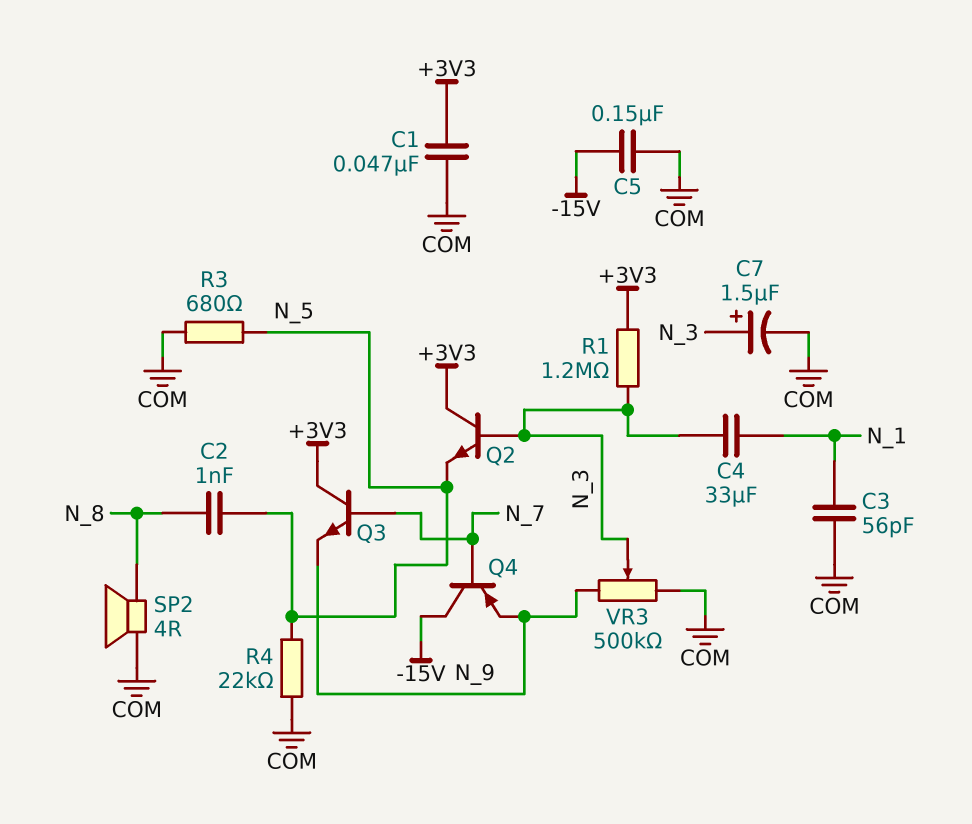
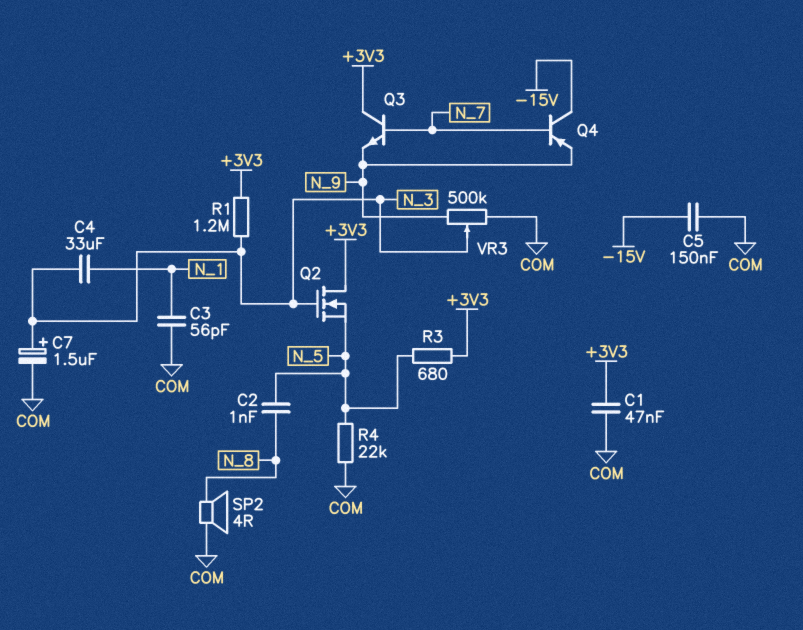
Q2: NPN (B N_3, C +3V3, E N_5) -> NMOS (G N_3, D +3V3, S N_5)
R3: 680 (COM, N_5) -> 680 (+3V3, N_5)

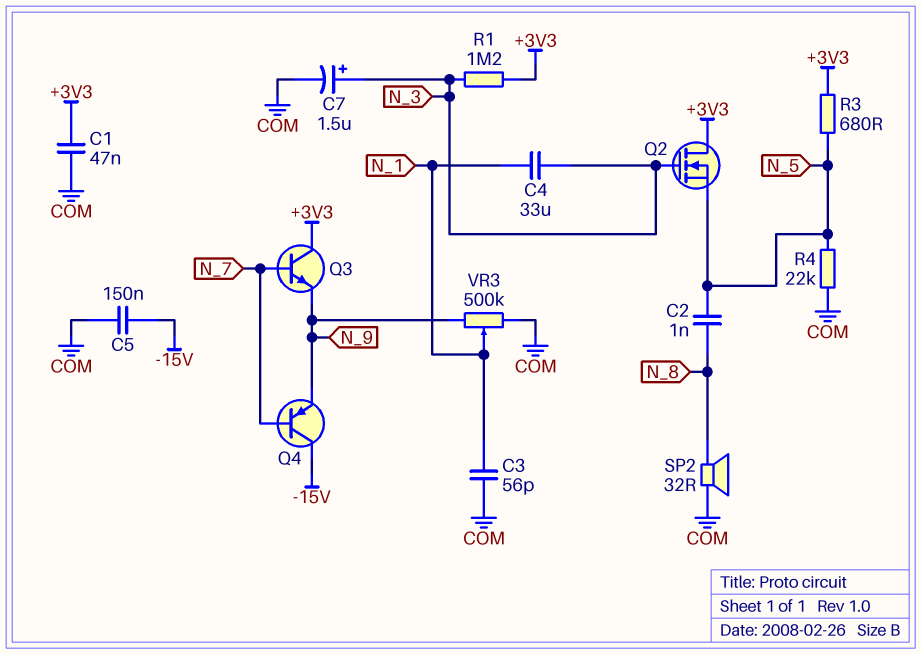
SP2: speaker 4R (COM, N_8) -> speaker 32R (COM, N_8)
VR3: 500k (COM, N_9, wiper N_3) -> 500k (COM, N_9, wiper N_1)

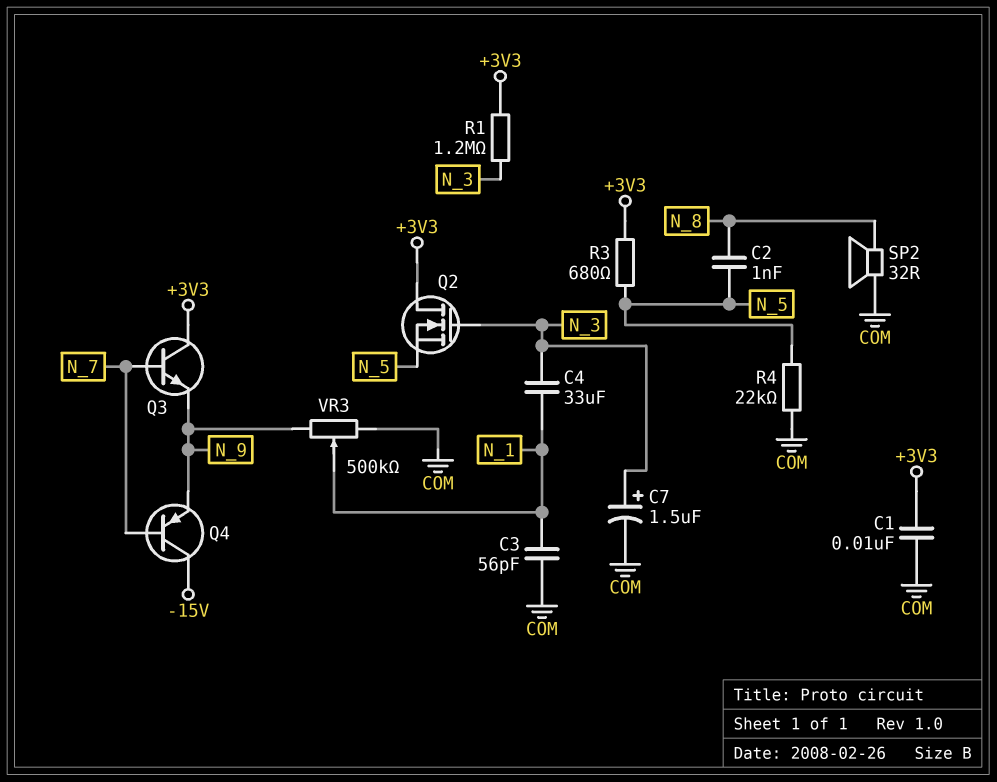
C1: 47nF (+3V3, COM) -> 10nF (+3V3, COM)
C5: 150nF (-15V, COM) -> none

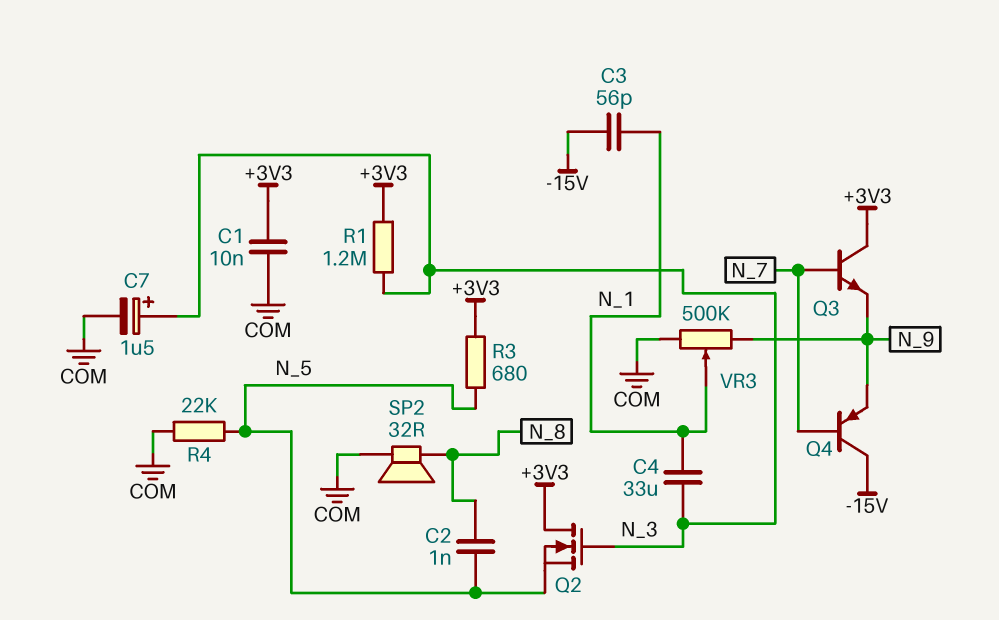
C3: 56pF (COM, N_1) -> 56pF (-15V, N_1)

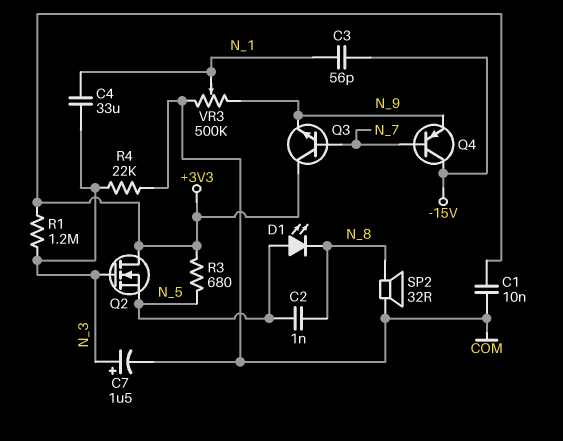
D1: none -> LED (A N_5, K N_8)
R4: 22k (COM, N_5) -> 22k (COM, N_3)

